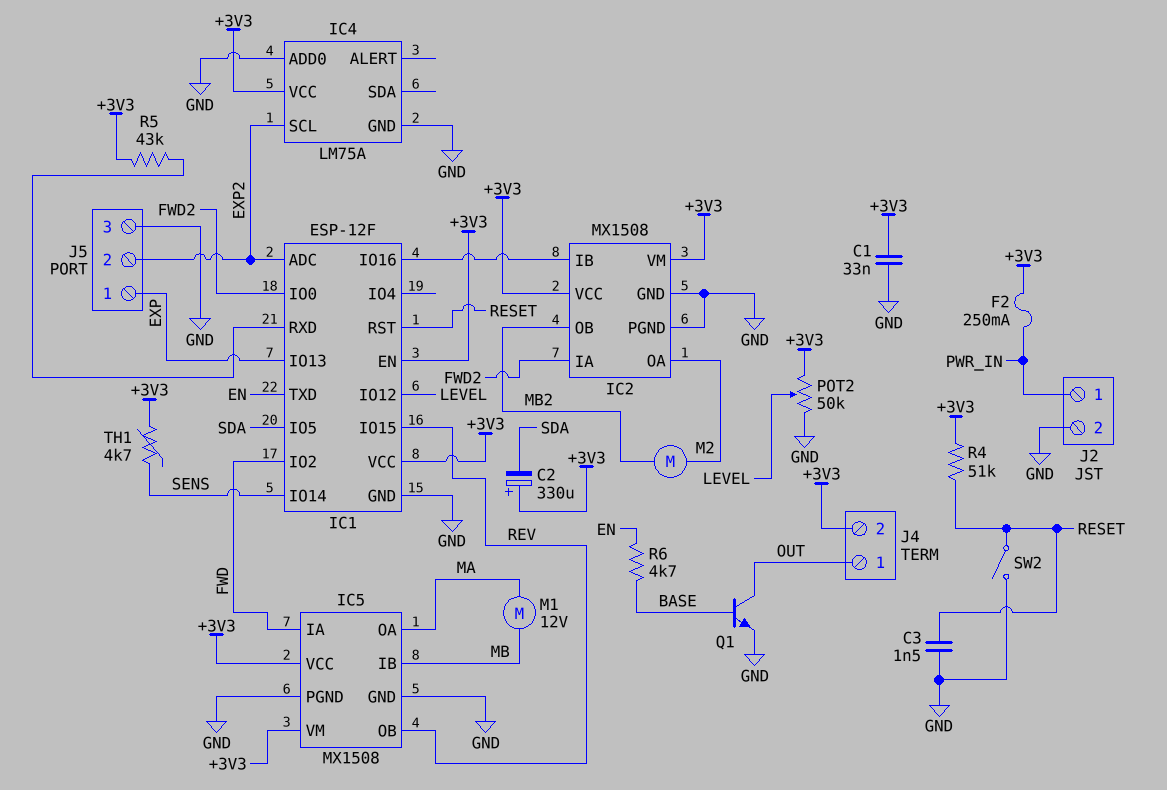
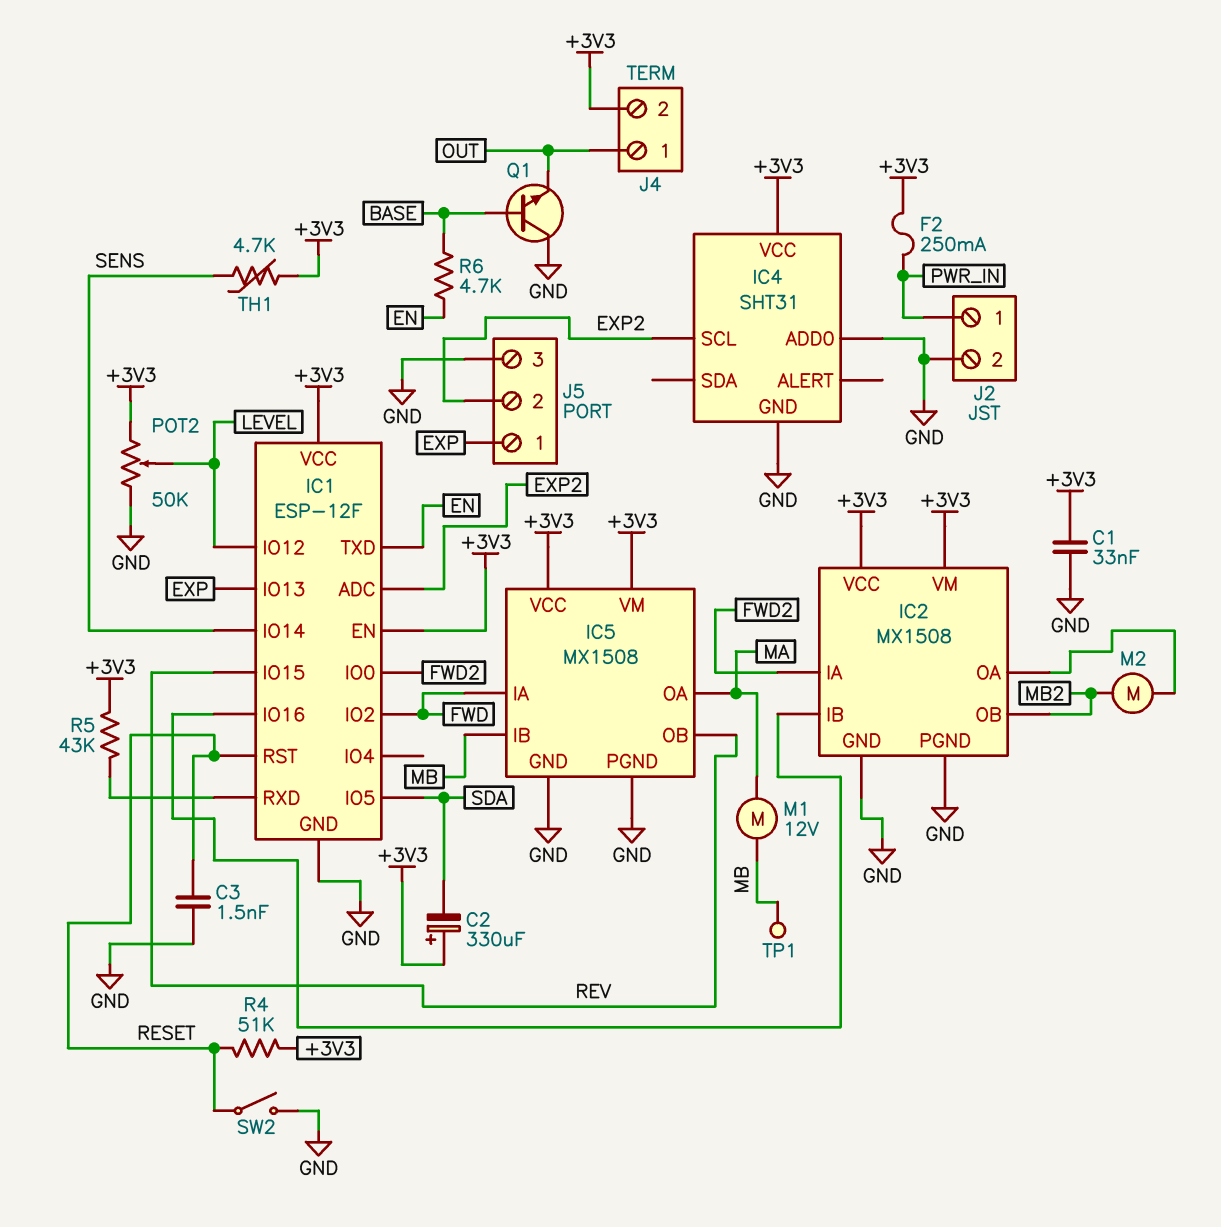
IC4: LM75A -> SHT31
Q1: NPN (B BASE, C OUT, E GND) -> NPN (B BASE, C GND, E OUT)
TP1: none -> test point (MB)

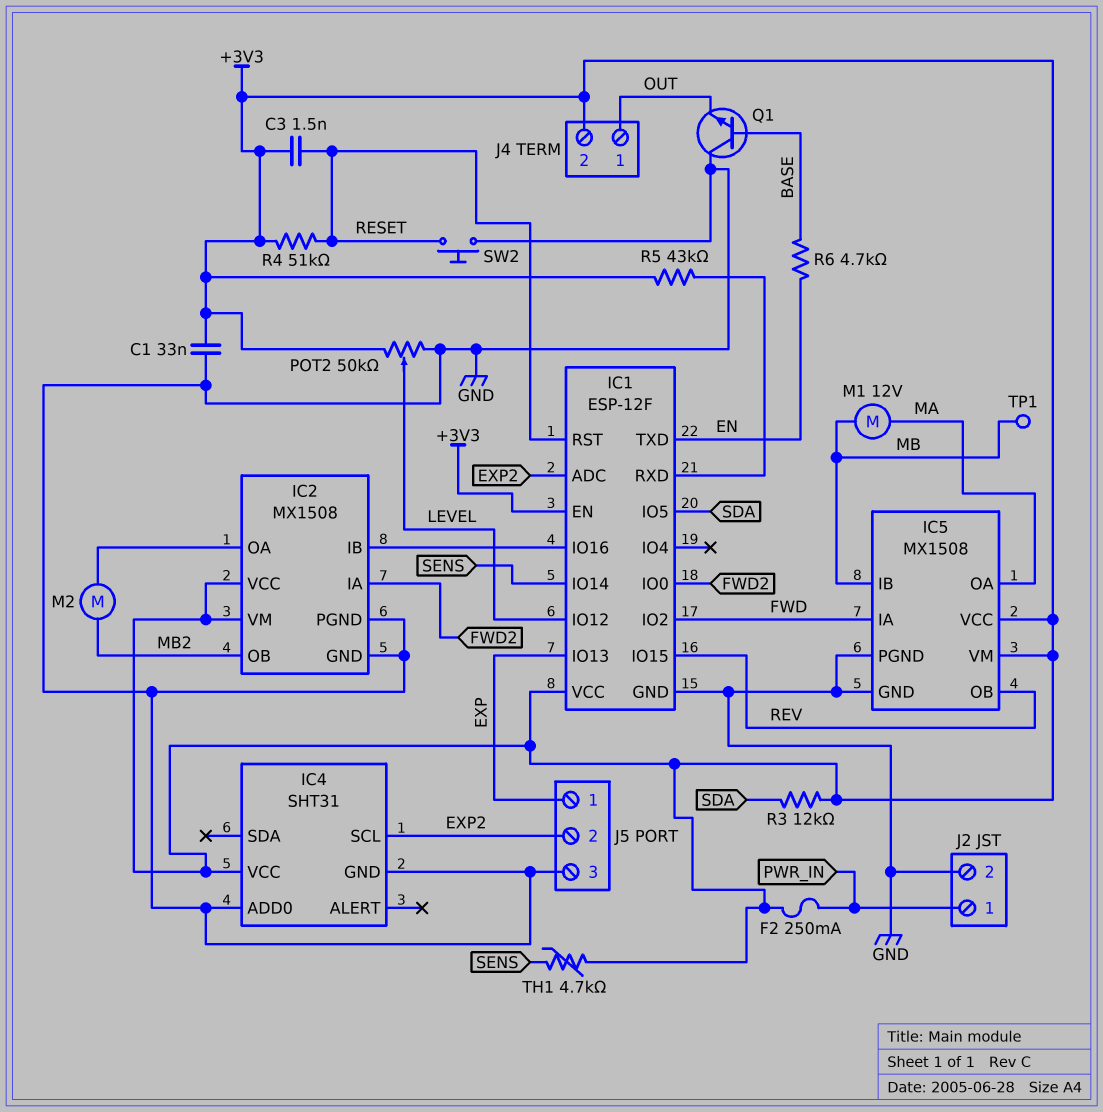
C2: 330uF (plus +3V3, minus SDA) -> none
C3: 1.5nF (GND, RESET) -> 1.5nF (+3V3, RESET)
R3: none -> 12k (+3V3, SDA)
SW2: switch (GND, RESET) -> button (GND, RESET)

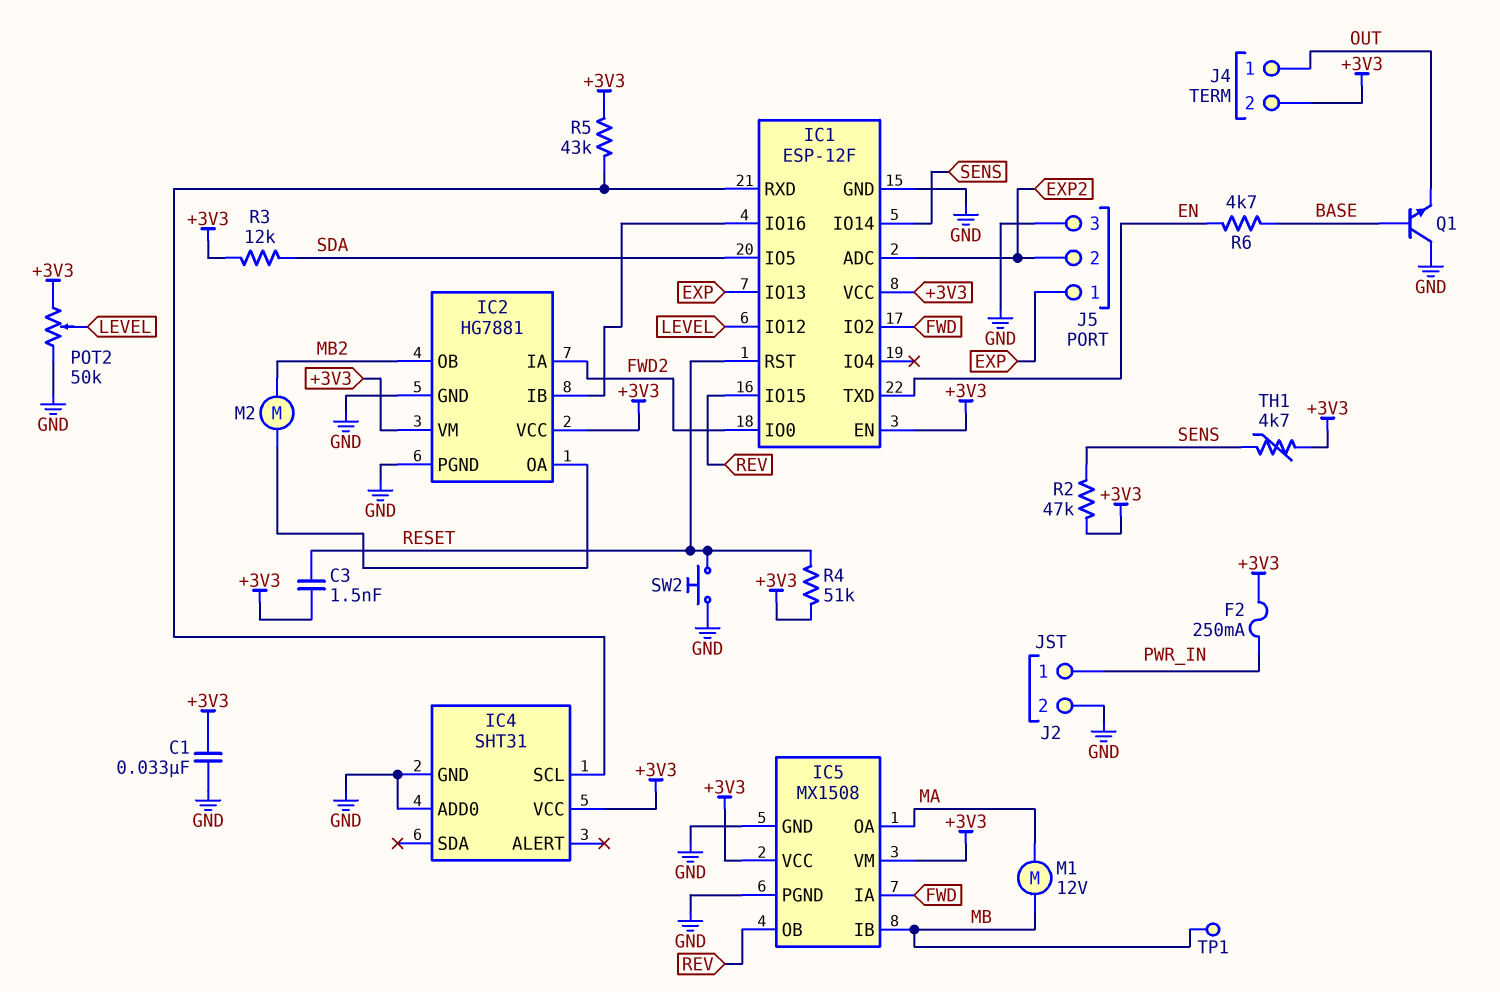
IC2: MX1508 -> HG7881
IC4 pin SCL: EXP2 -> IC1/RXD
R2: none -> 47k (+3V3, SENS)

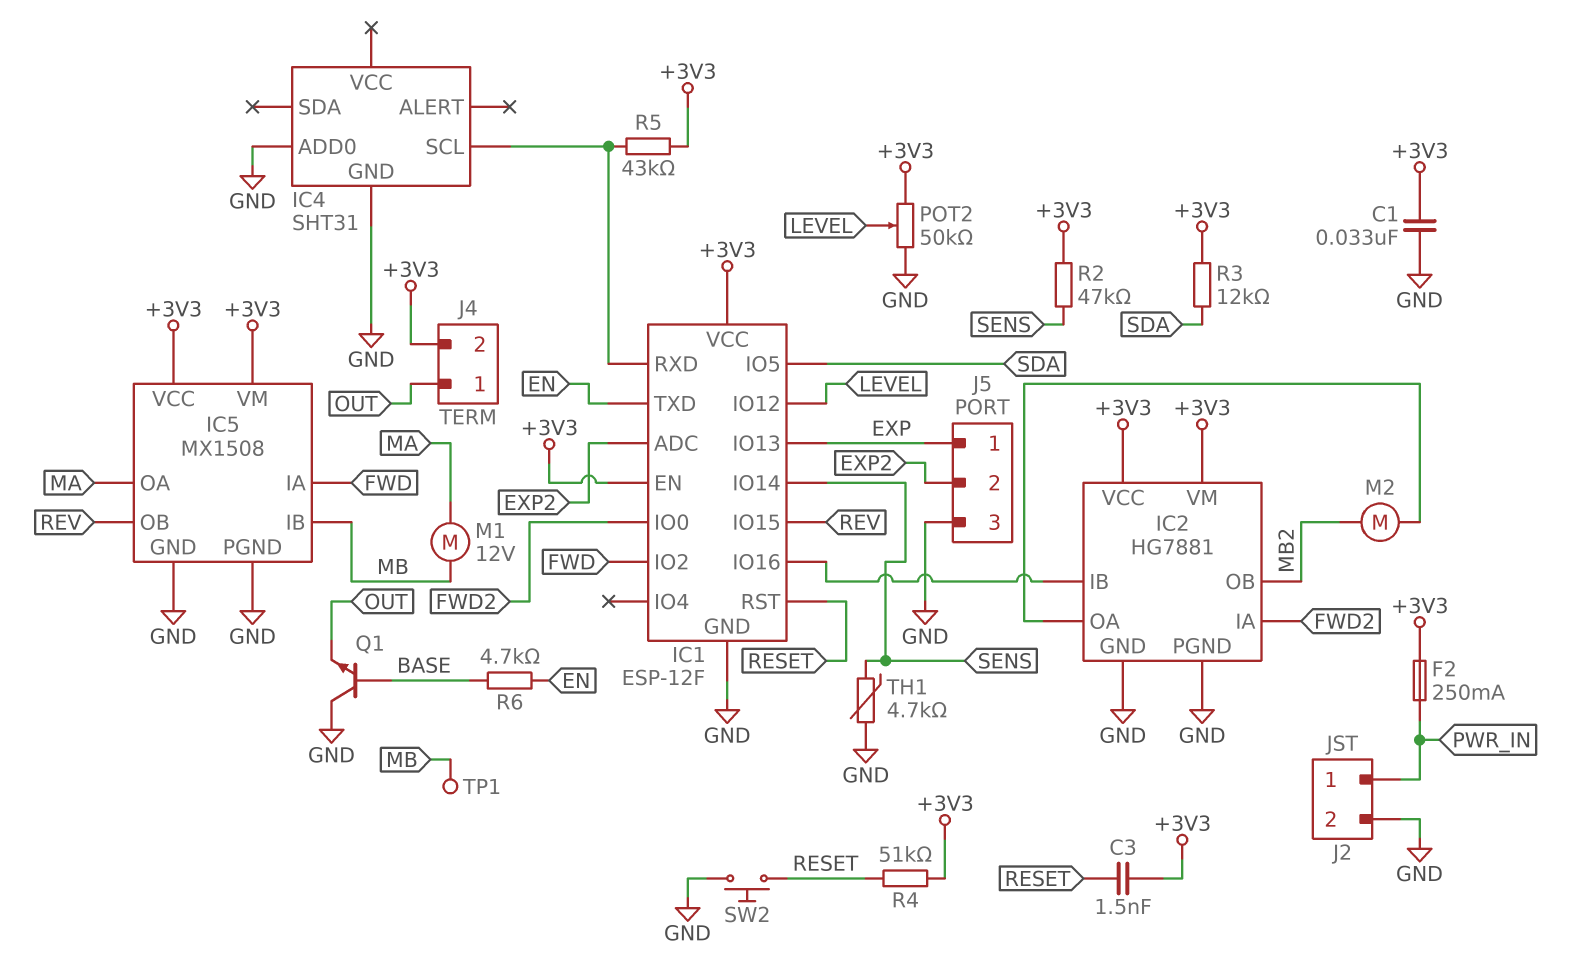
IC4 pin VCC: +3V3 -> none
TH1: 4.7k (+3V3, SENS) -> 4.7k (GND, SENS)

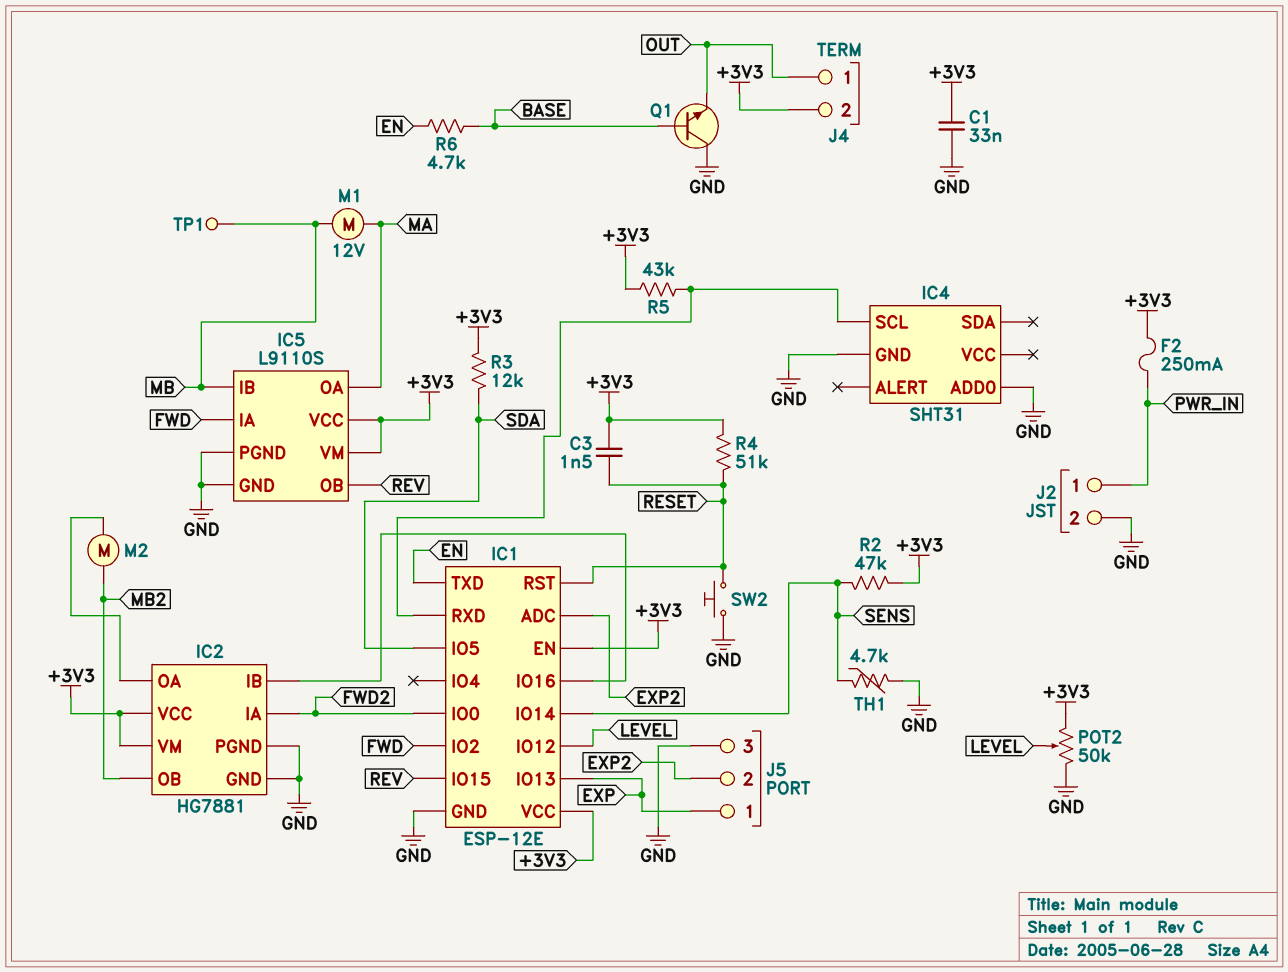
IC1: ESP-12F -> ESP-12E
IC5: MX1508 -> L9110S

